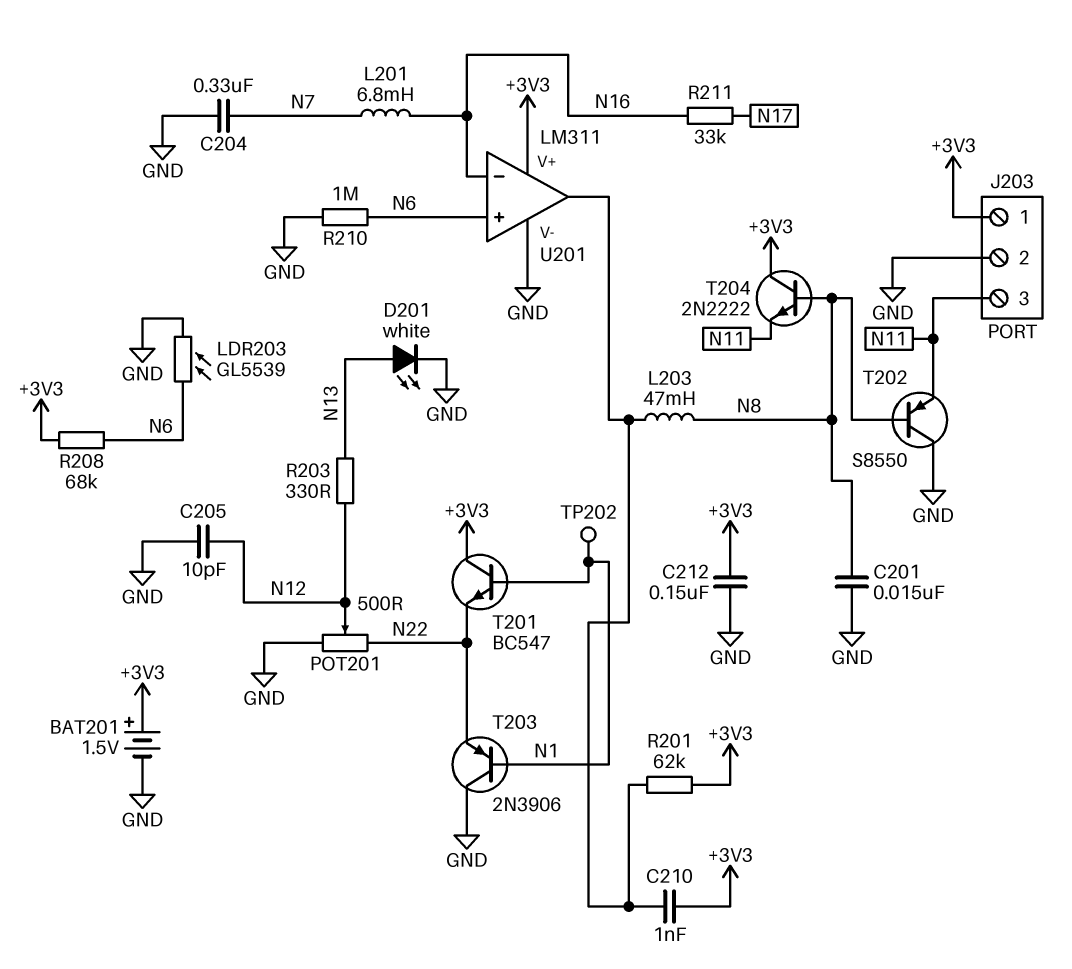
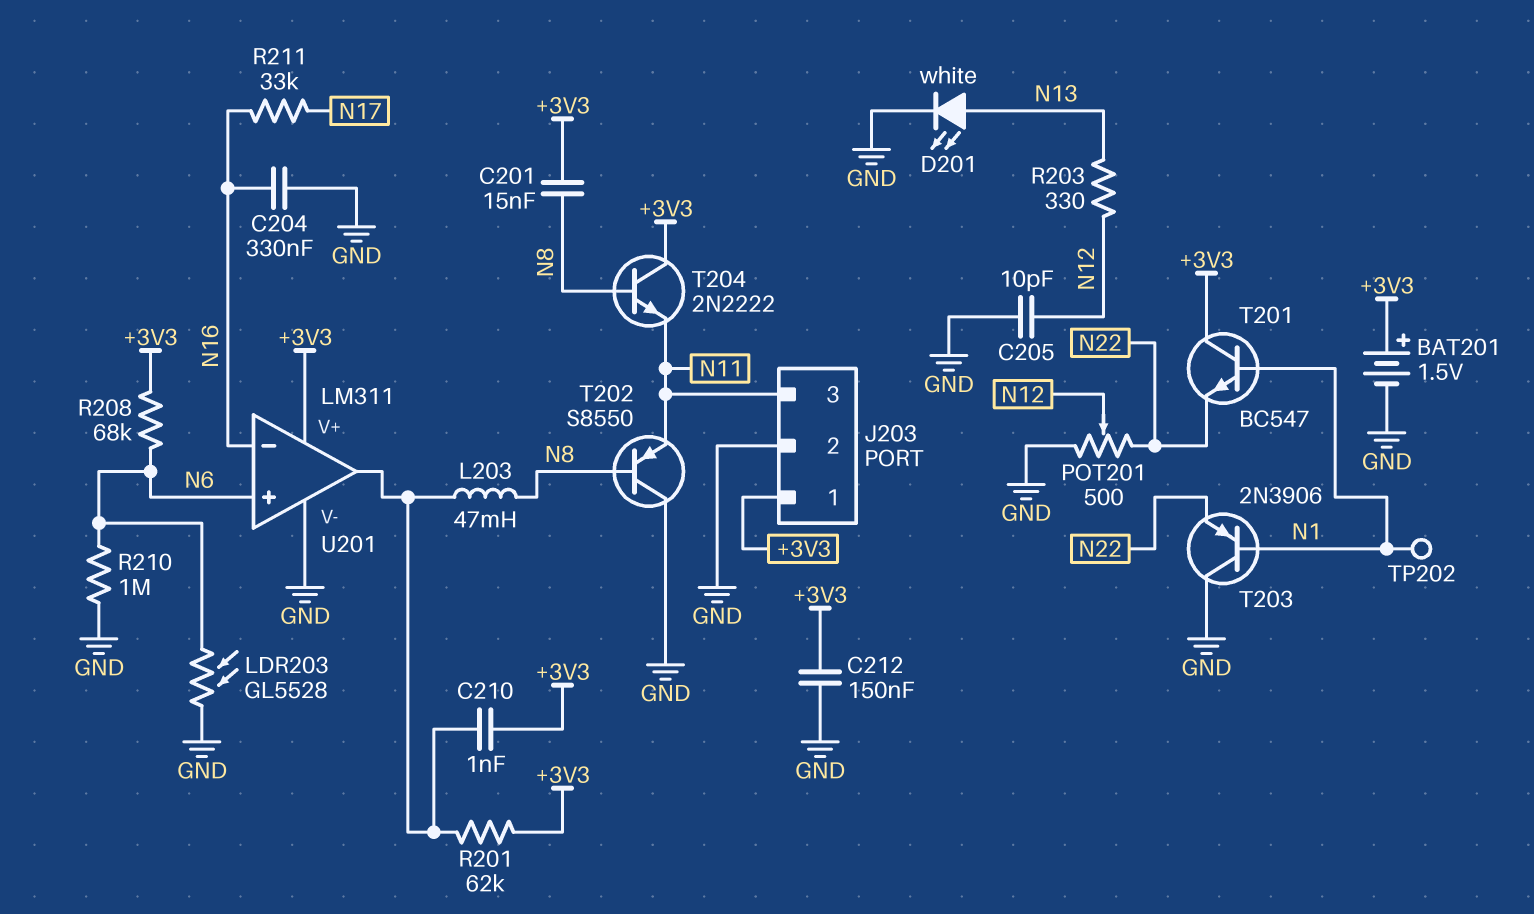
C201: 15nF (GND, N8) -> 15nF (+3V3, N8)
C204: 330nF (GND, N7) -> 330nF (GND, N16)
L201: 6.8mH (N7, N16) -> none
LDR203: GL5539 (GND, N6) -> GL5528 (GND, N6)

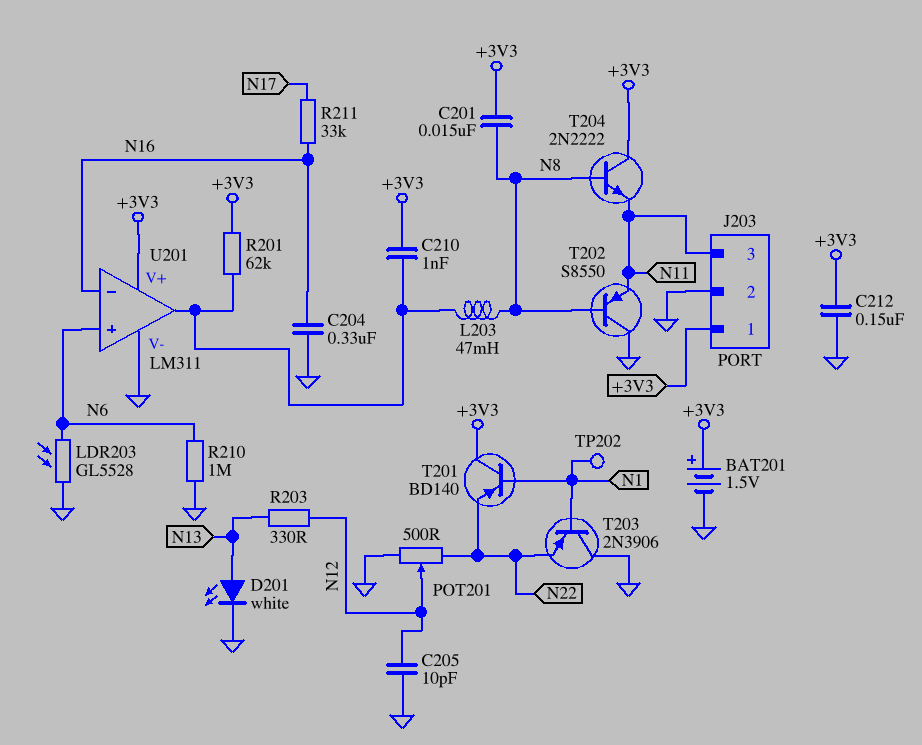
R208: 68k (+3V3, N6) -> none
T201: NPN BC547 (B N1, C +3V3, E N22) -> PNP BD140 (B N1, C +3V3, E N22)

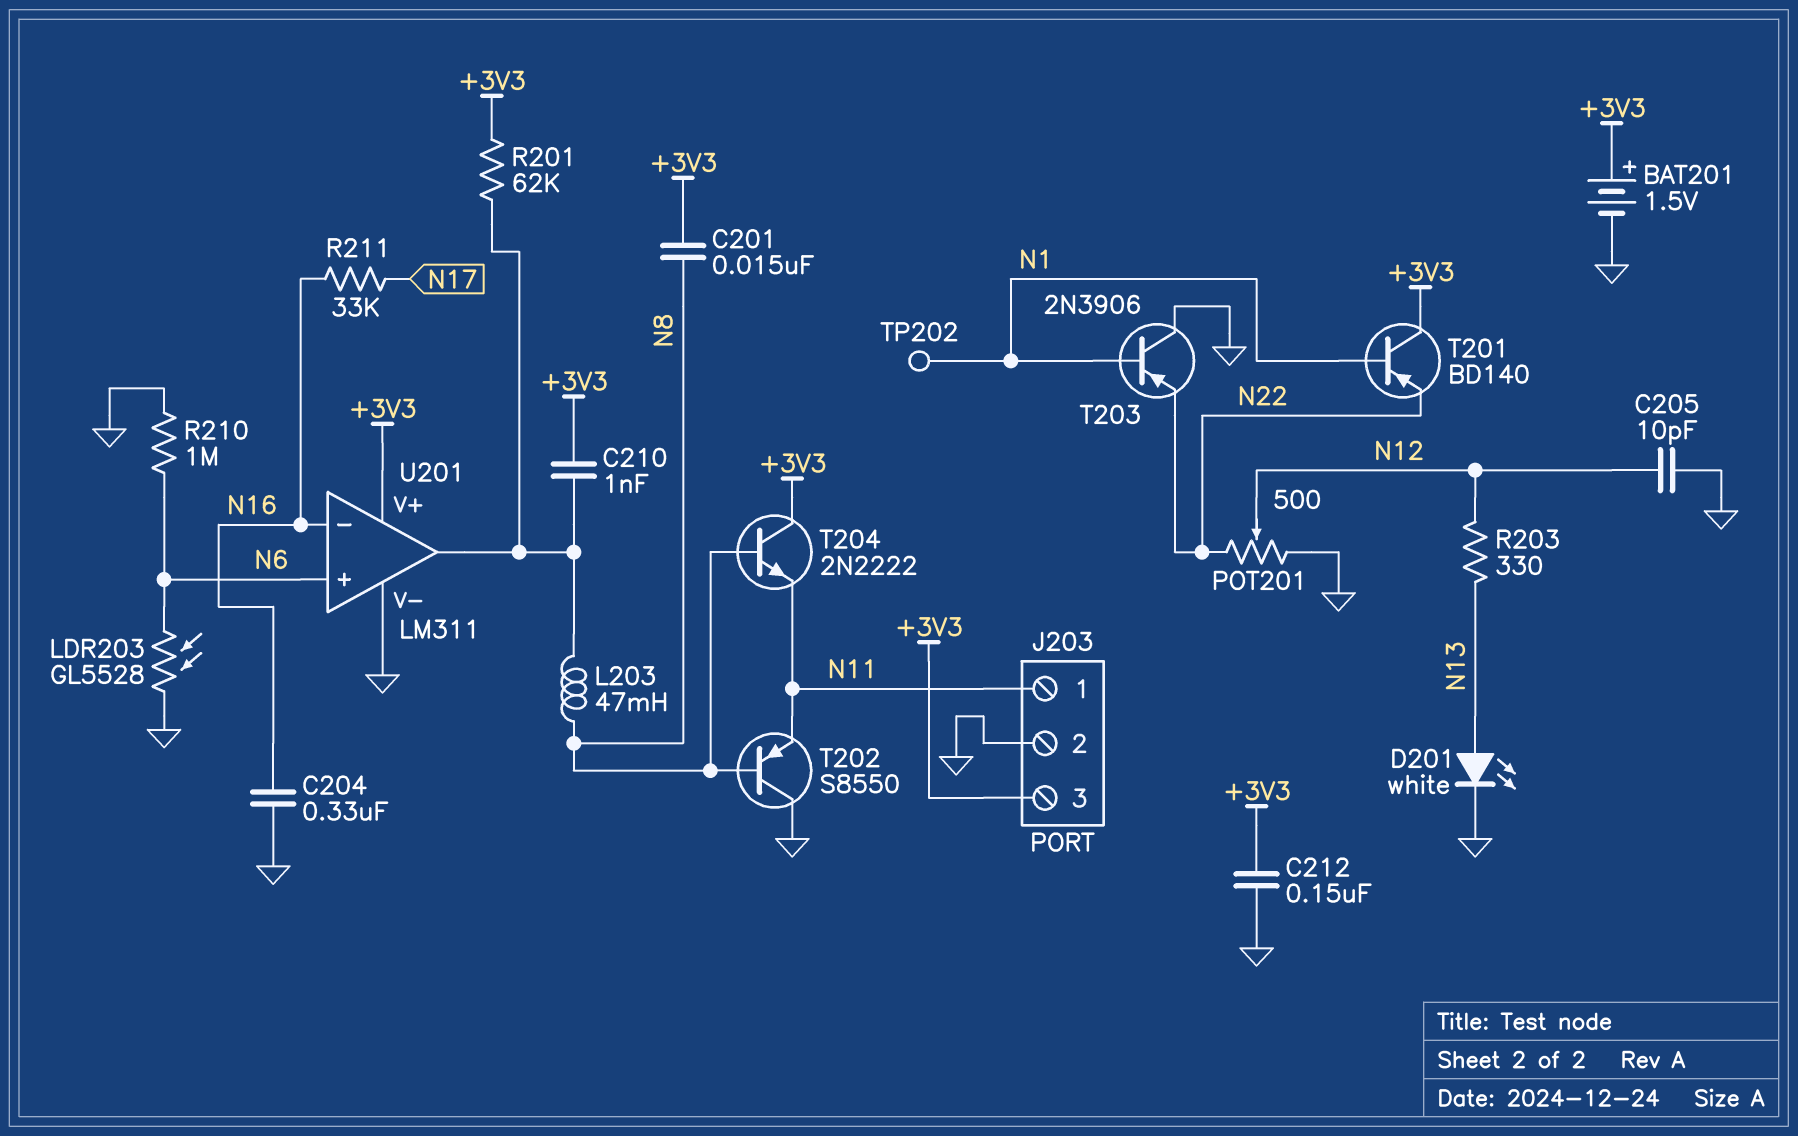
J203 pin 1: +3V3 -> N11
J203 pin 3: N11 -> +3V3

